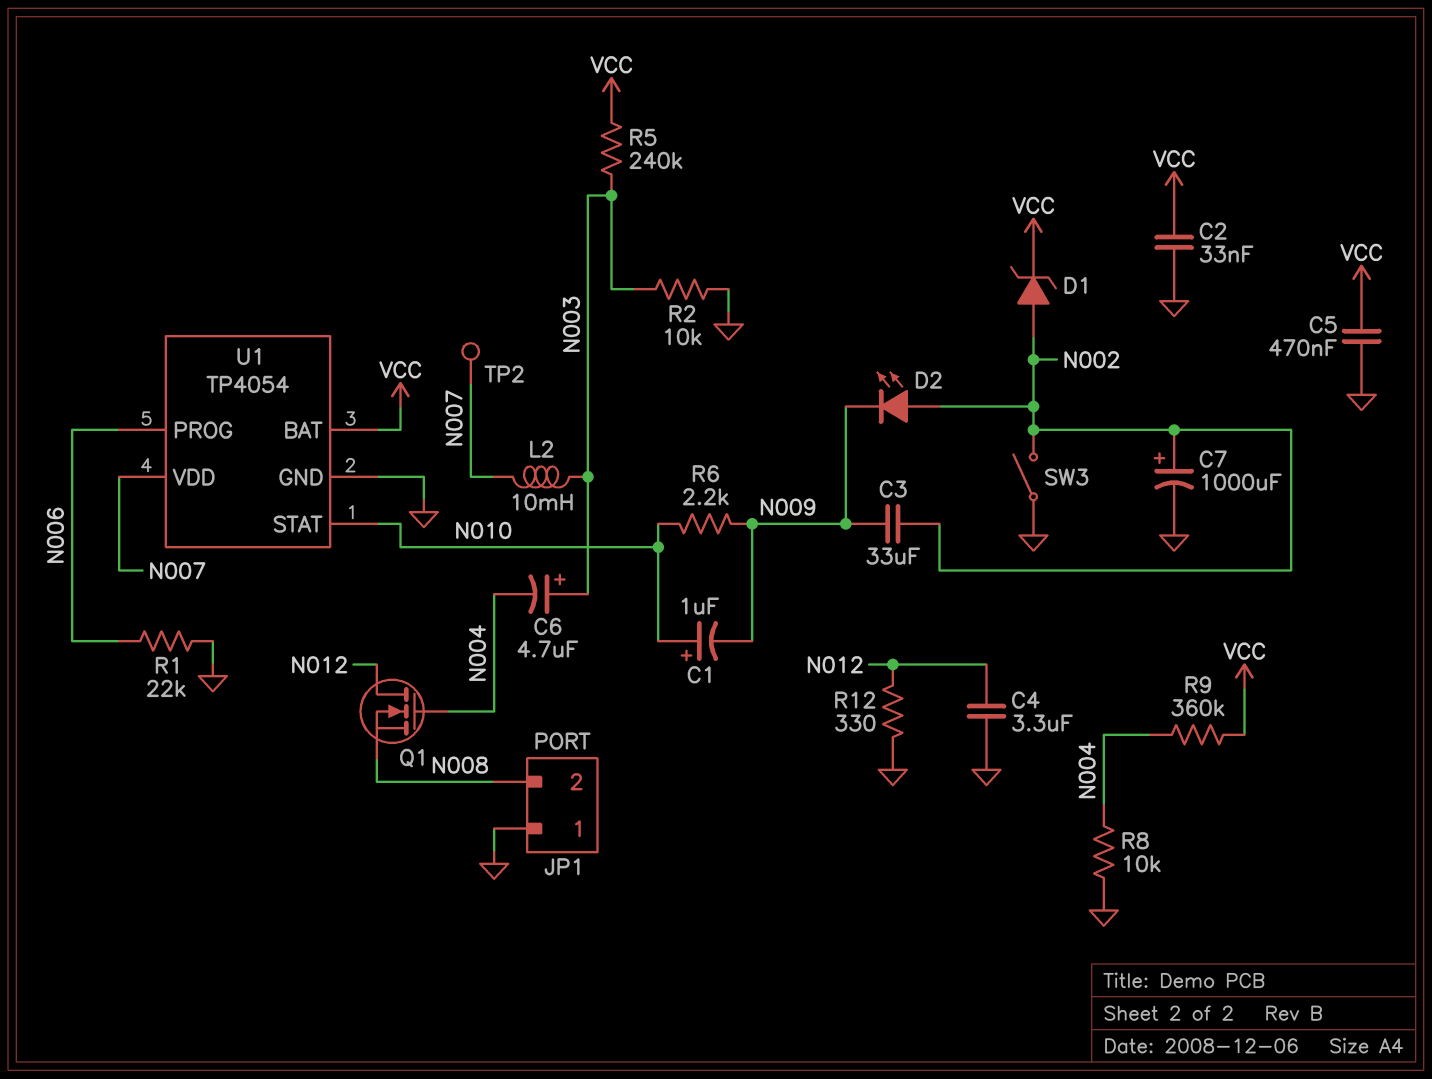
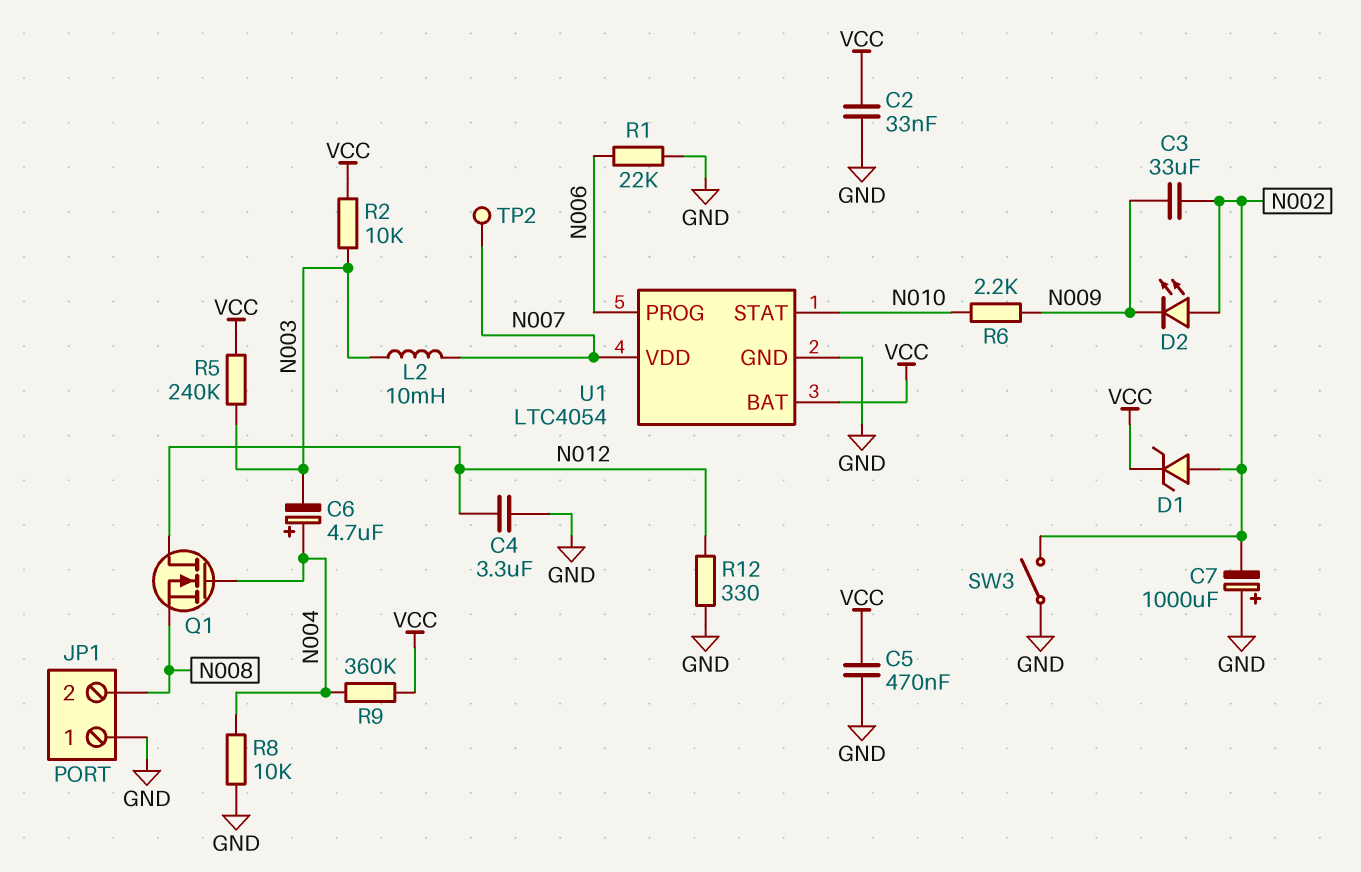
C1: 1uF (plus N010, minus N009) -> none
C6: 4.7uF (plus N003, minus N004) -> 4.7uF (plus N004, minus N003)
C7: 1000uF (plus N002, minus GND) -> 1000uF (plus GND, minus N002)
R2: 10k (GND, N003) -> 10k (N003, VCC)
U1: TP4054 -> LTC4054

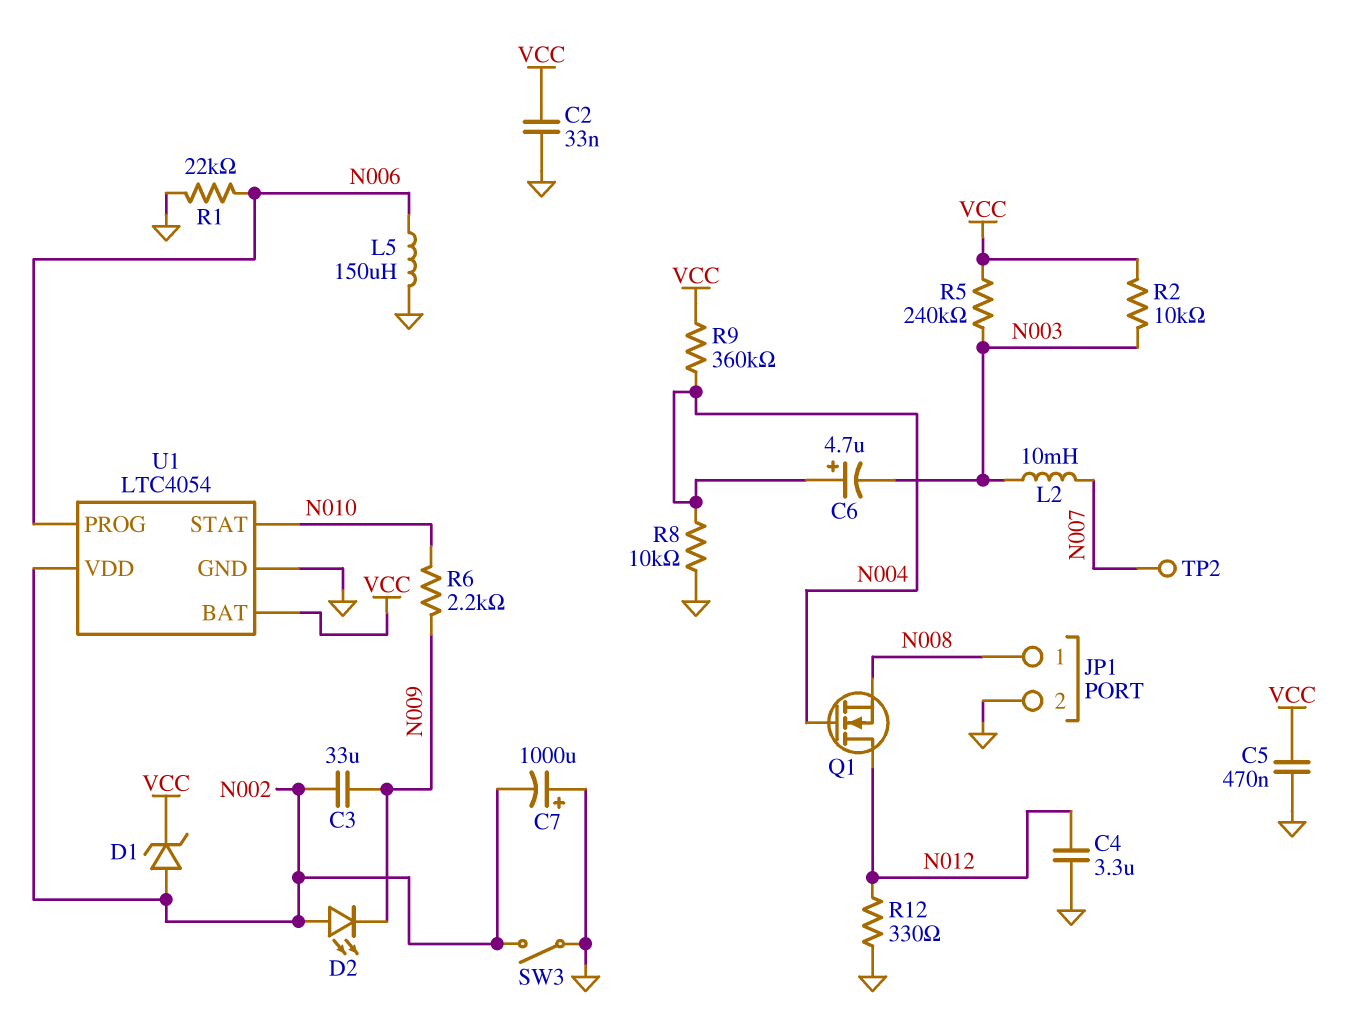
JP1 pin 1: GND -> N008
JP1 pin 2: N008 -> GND
L5: none -> 150uH (GND, N006)
U1 pin VDD: N007 -> N002

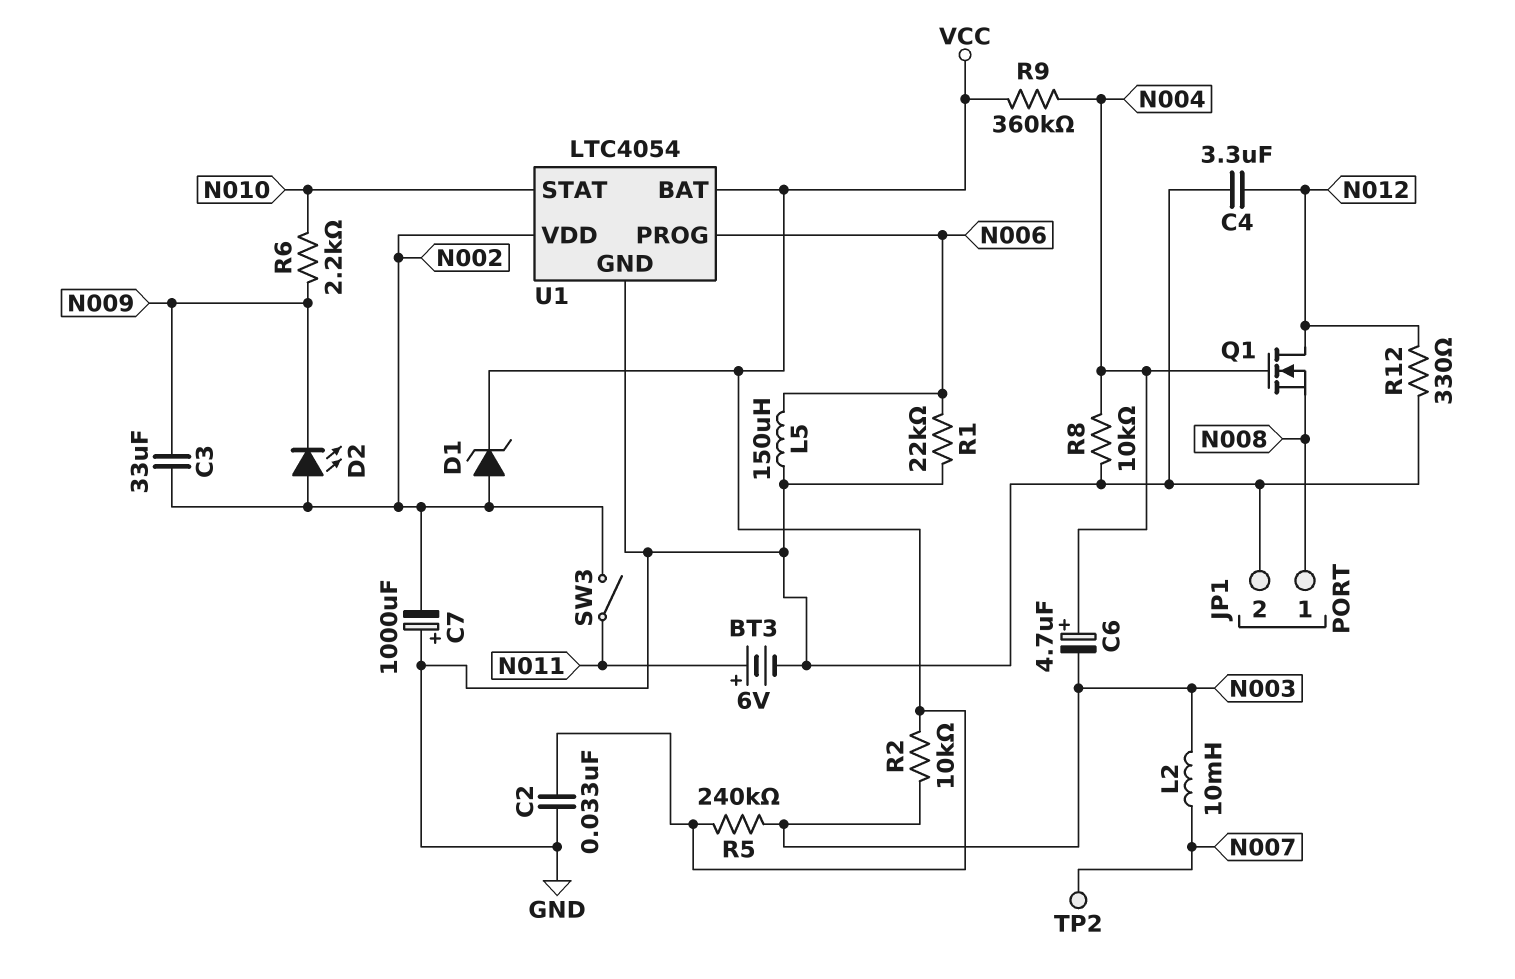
BT3: none -> 6V (plus N011, minus GND)
C5: 470nF (GND, VCC) -> none
SW3: switch (GND, N002) -> switch (N002, N011)

